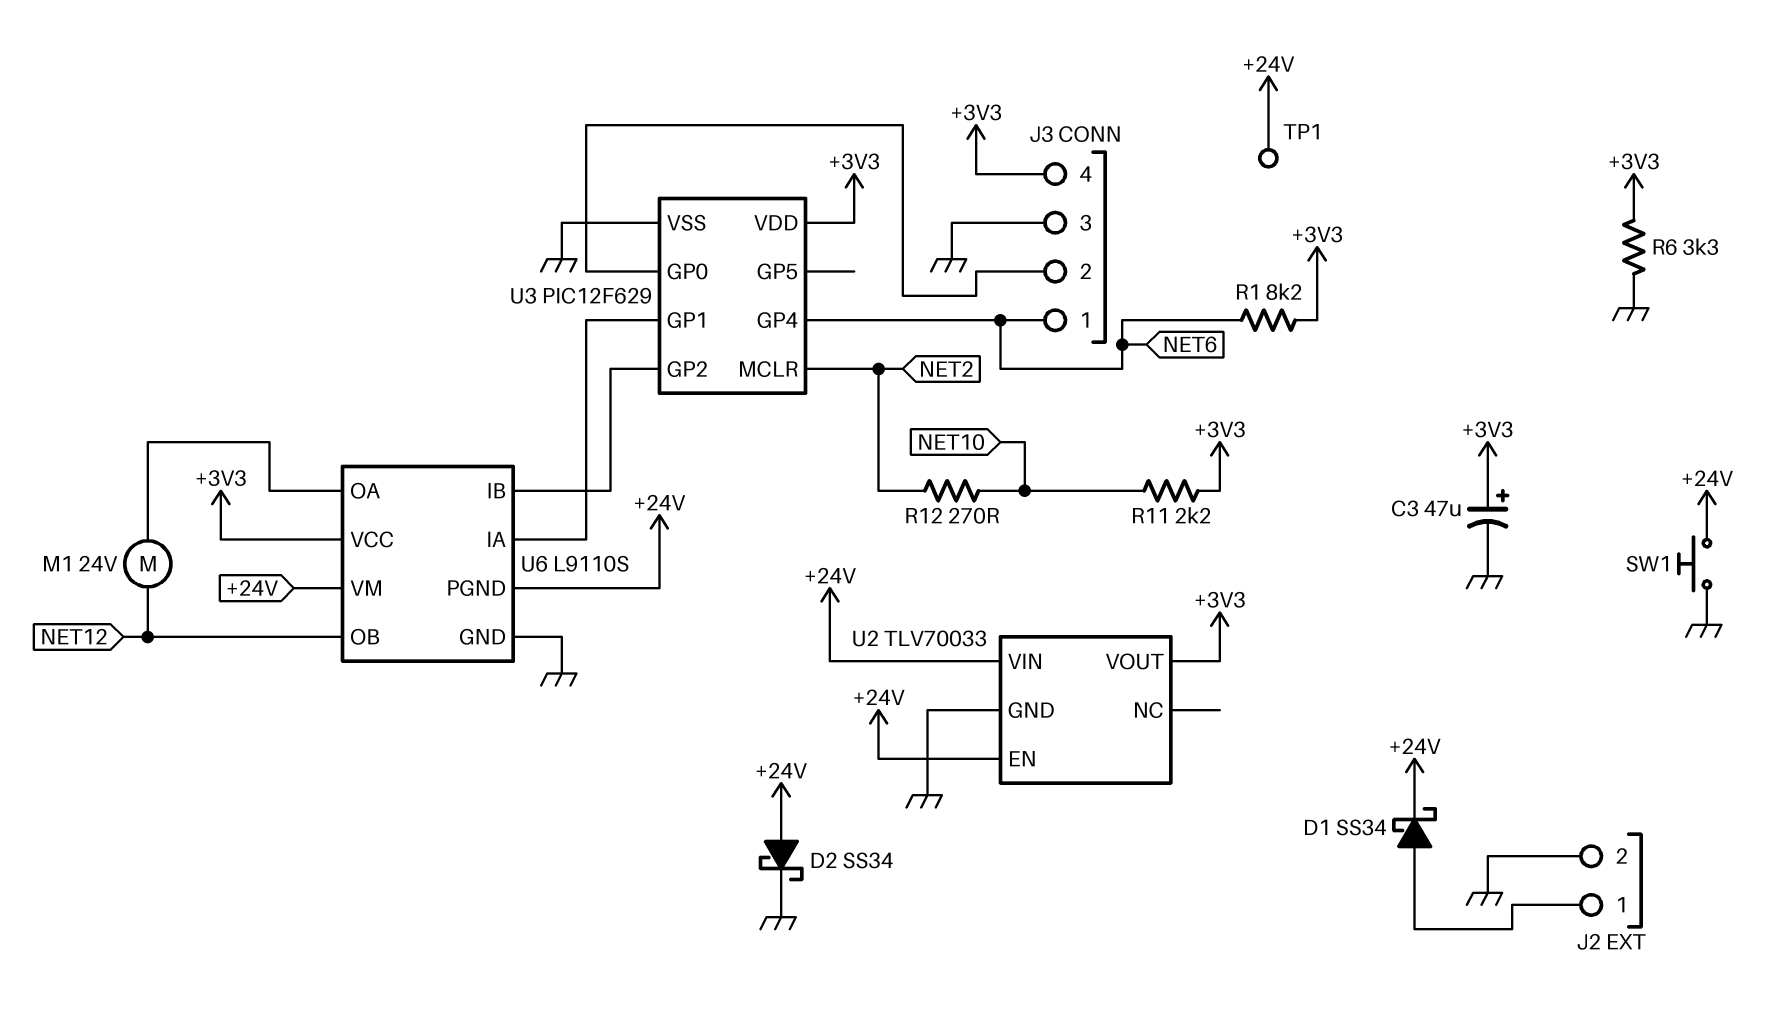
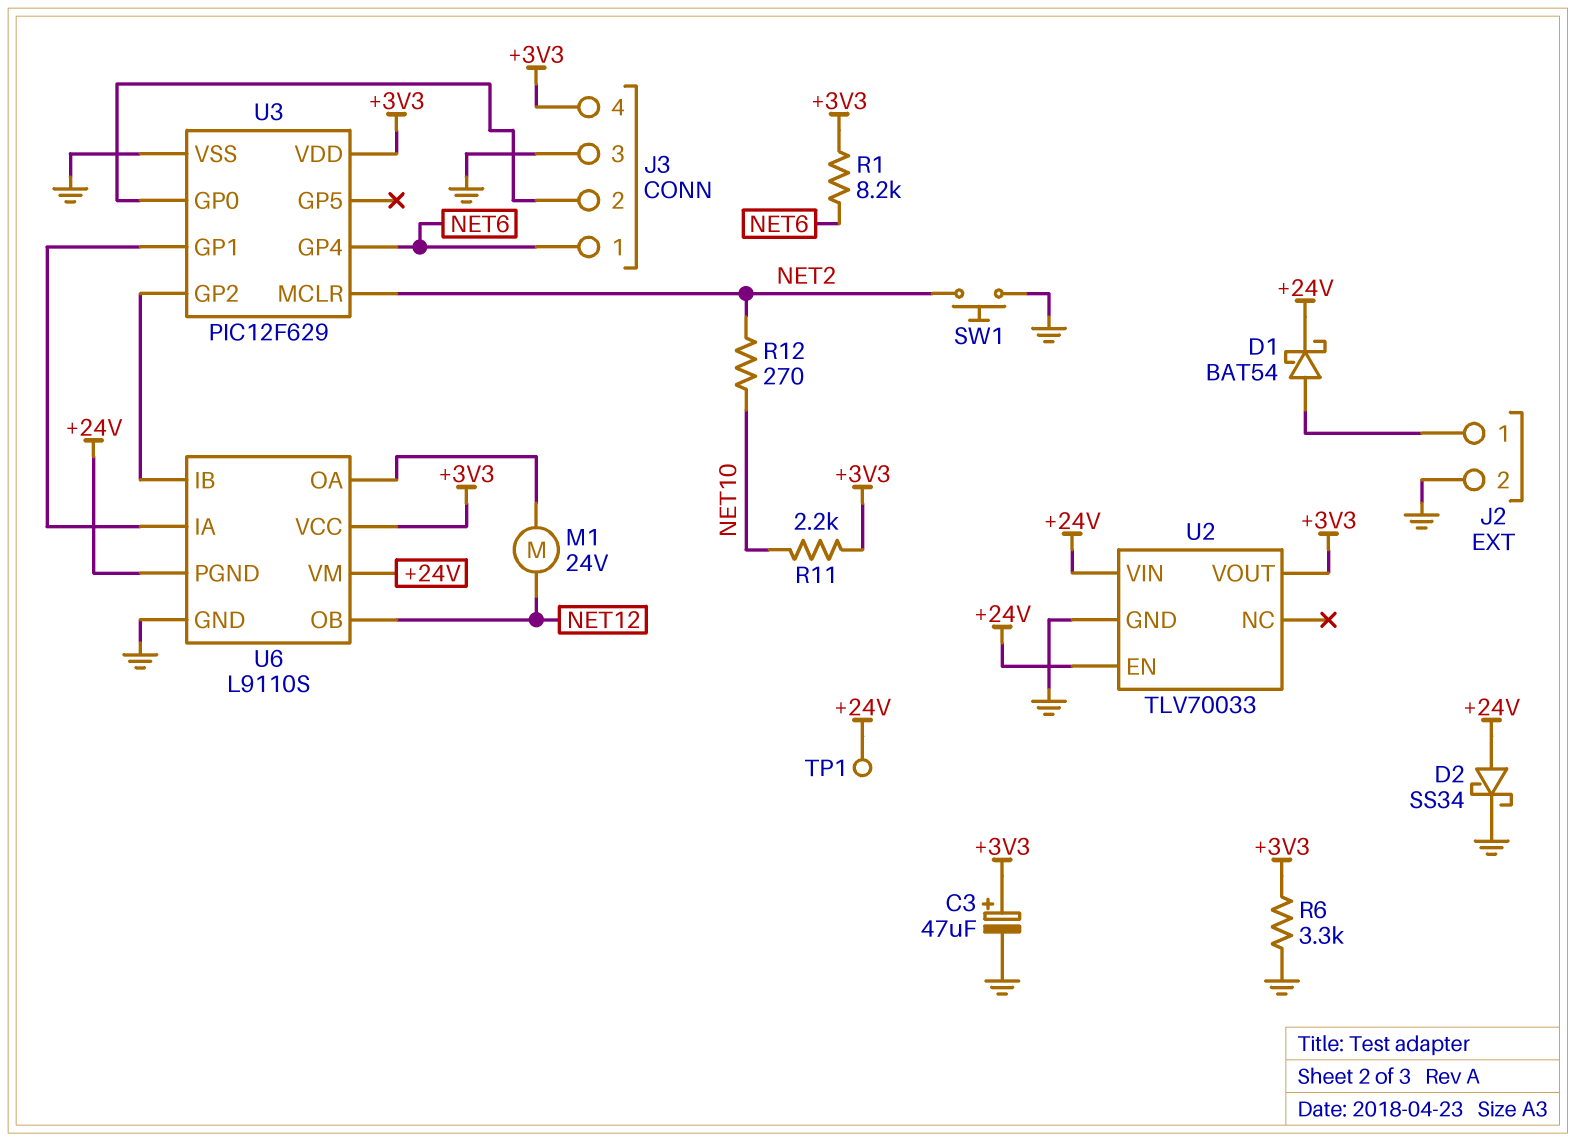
D1: schottky SS34 (A J2/1, K +24V) -> schottky BAT54 (A J2/1, K +24V)
SW1: button (+24V, GND) -> button (GND, NET2)

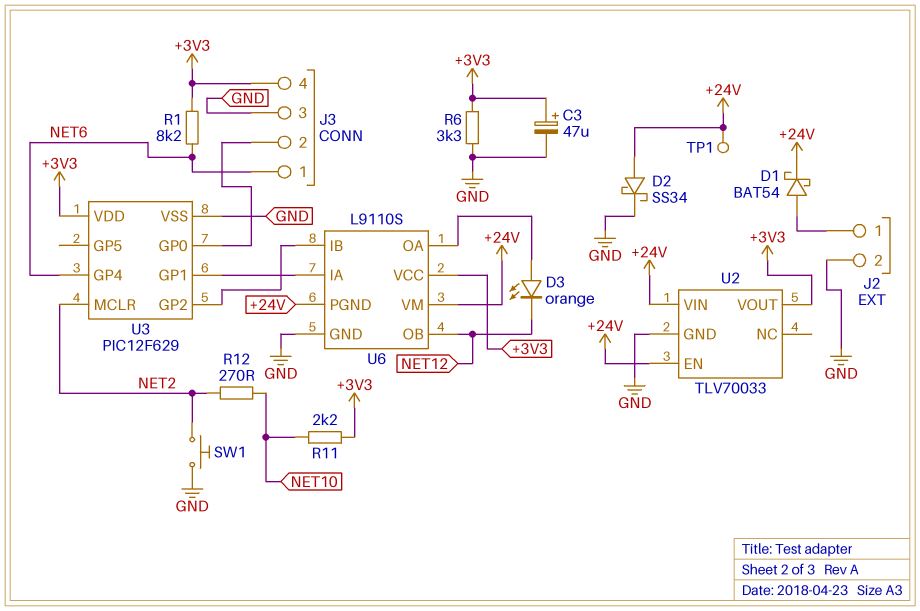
D3: none -> LED orange (A U6/OA, K NET12)
M1: motor 24V (NET12, U6/OA) -> none

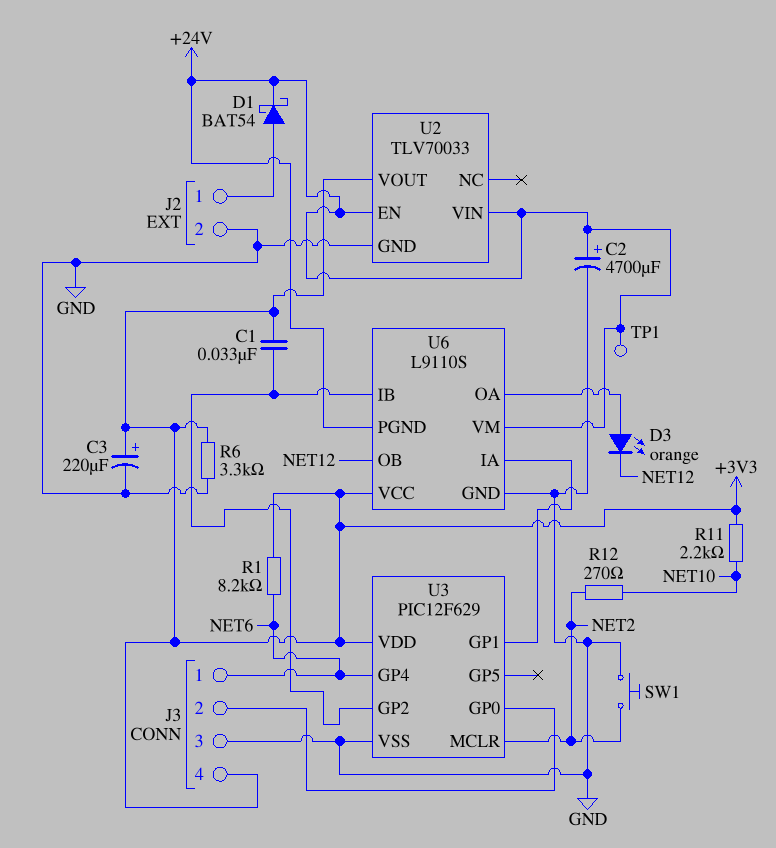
C1: none -> 33nF (+3V3, U3/GP2)
C2: none -> 4700uF (plus +24V, minus GND)
C3: 47uF (plus +3V3, minus GND) -> 220uF (plus +3V3, minus GND)
D2: schottky SS34 (A +24V, K GND) -> none

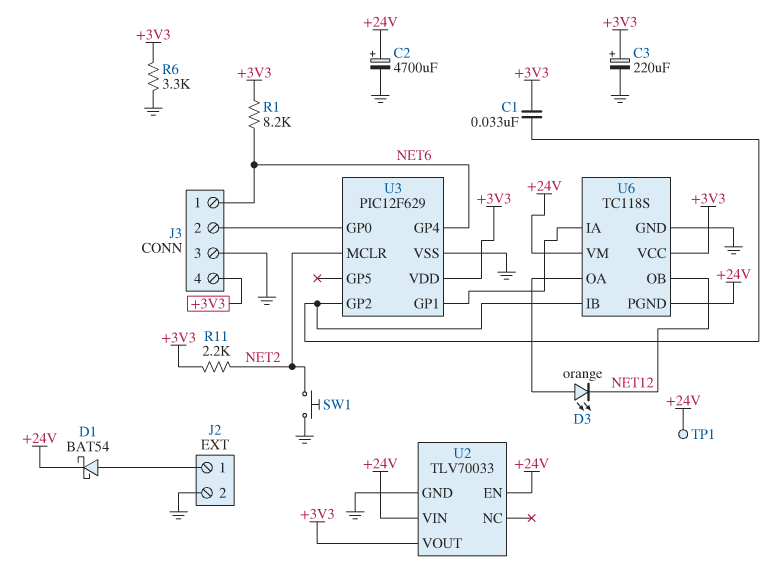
R11: 2.2k (+3V3, NET10) -> 2.2k (+3V3, NET2)
R12: 270 (NET2, NET10) -> none
U6: L9110S -> TC118S

